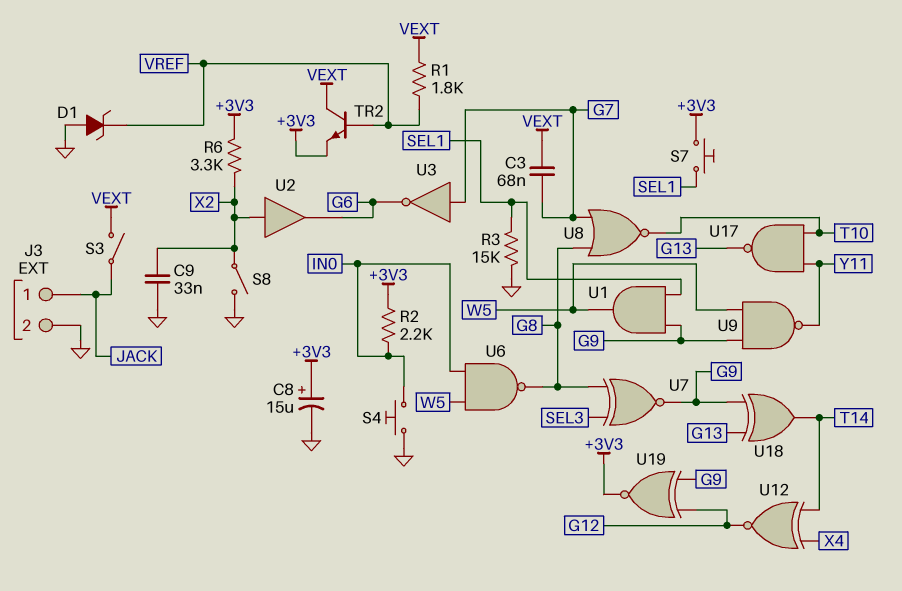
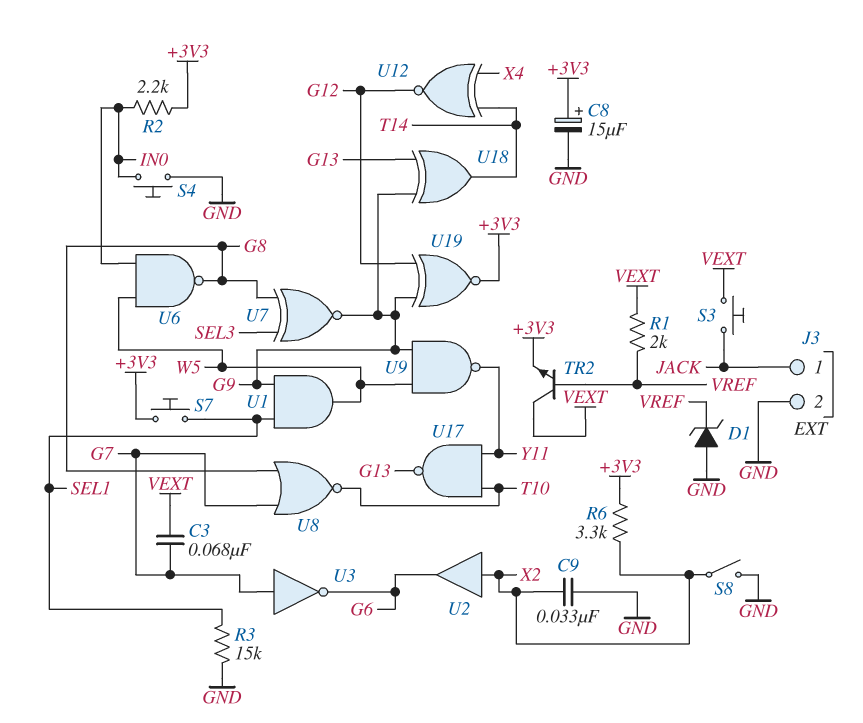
R1: 1.8k (VEXT, VREF) -> 2k (VEXT, VREF)
S3: switch (JACK, VEXT) -> button (JACK, VEXT)

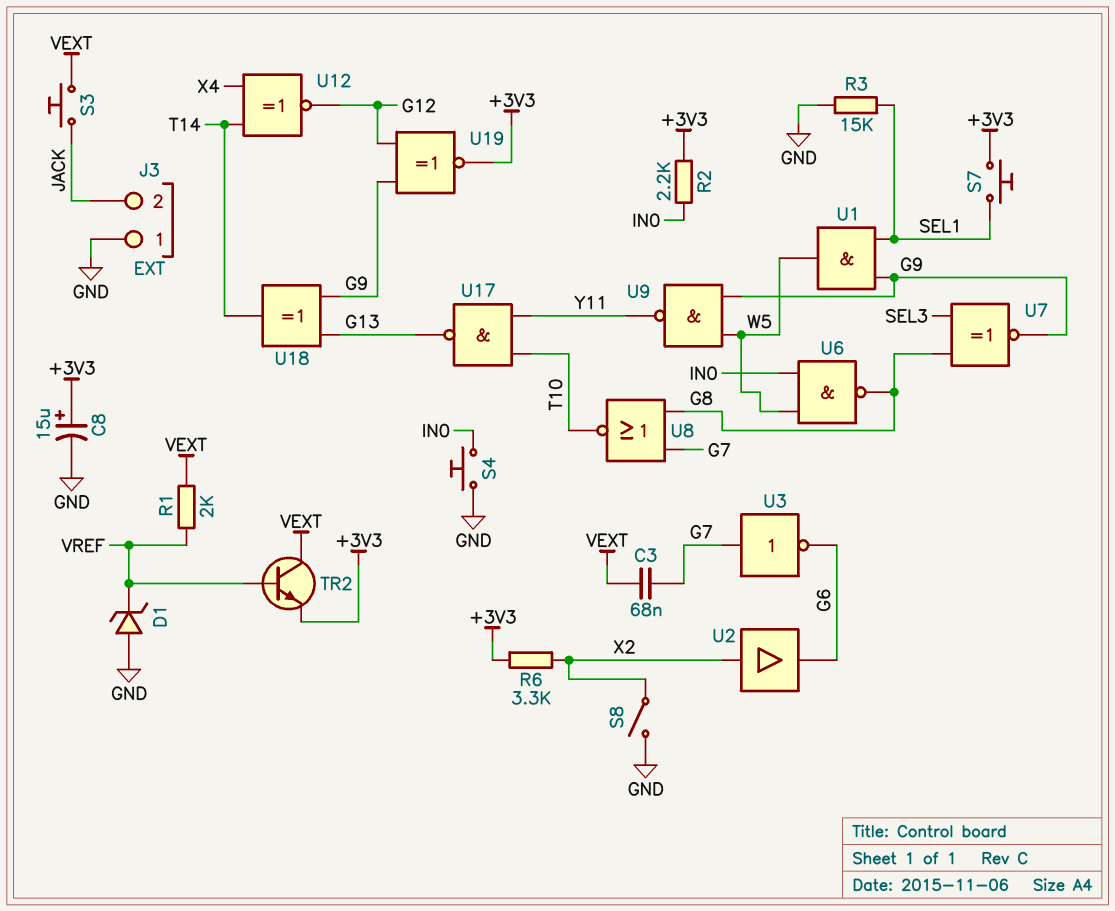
C9: 33nF (GND, X2) -> none
J3 pin 1: JACK -> GND
J3 pin 2: GND -> JACK

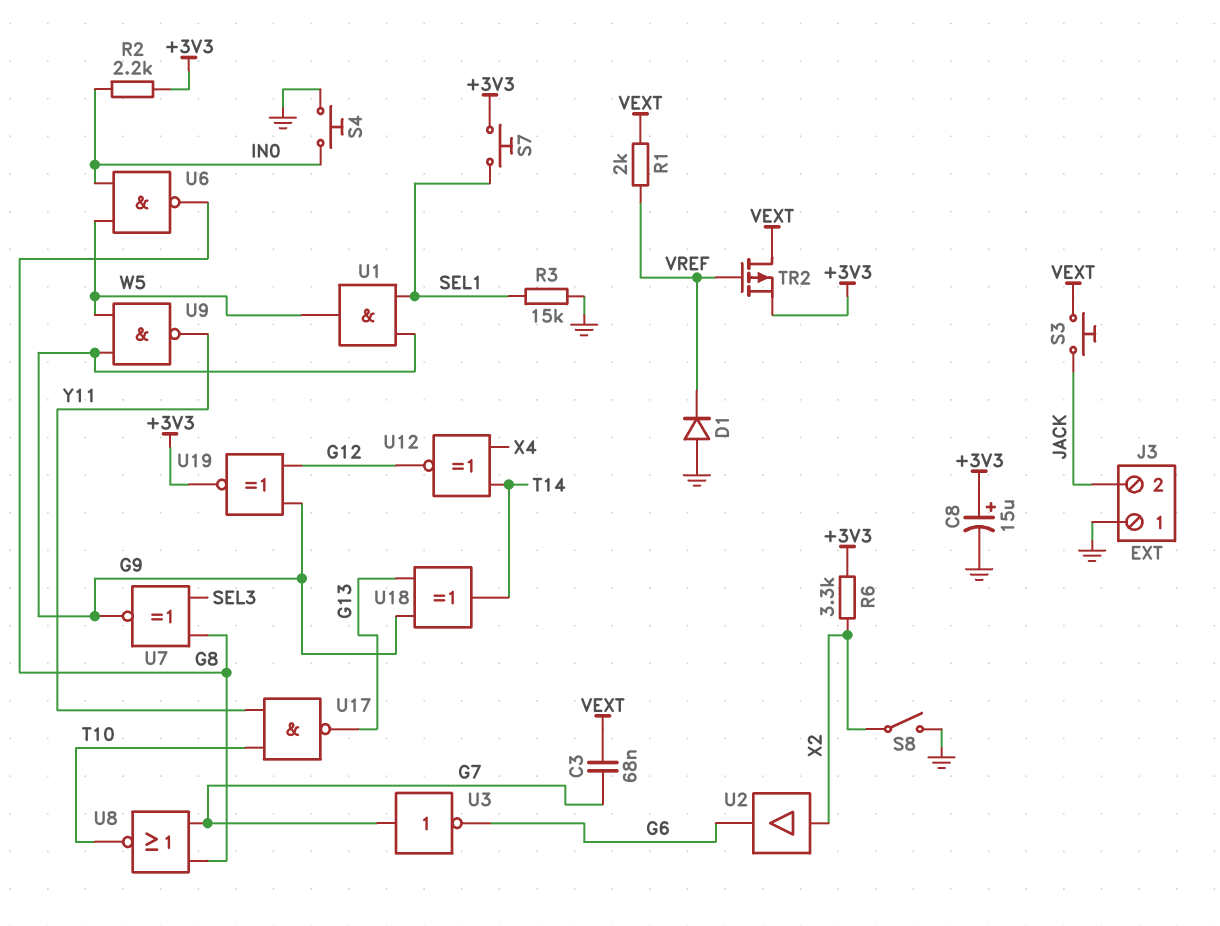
D1: zener (A GND, K VREF) -> diode (A GND, K VREF)
TR2: NPN (B VREF, C VEXT, E +3V3) -> PMOS (G VREF, D VEXT, S +3V3)

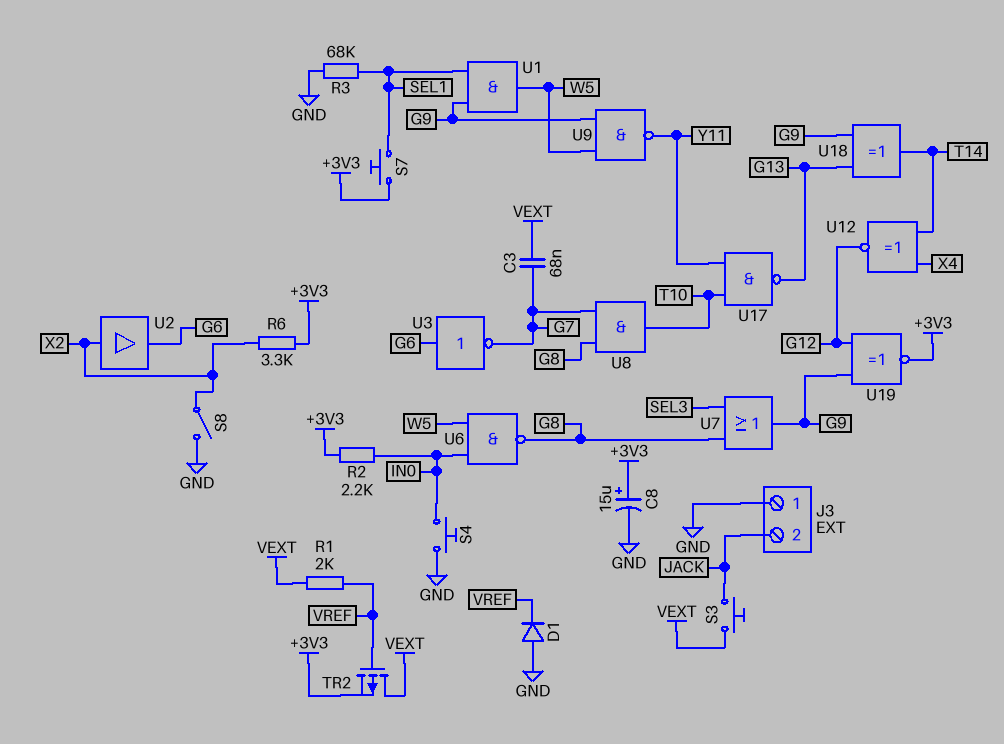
R3: 15k (GND, SEL1) -> 68k (GND, SEL1)
U3: NOT (in G7, out G6) -> NOT (in G6, out G7)
U7: XNOR (in G8, in SEL3, out G9) -> OR (in G8, in SEL3, out G9)
U8: NOR (in G7, in G8, out T10) -> AND (in G7, in G8, out T10)

